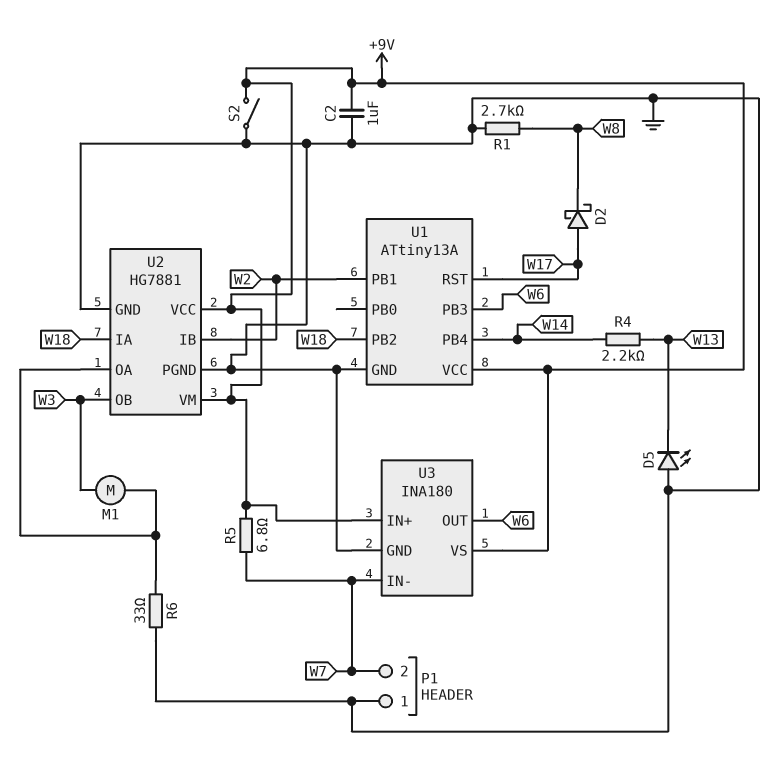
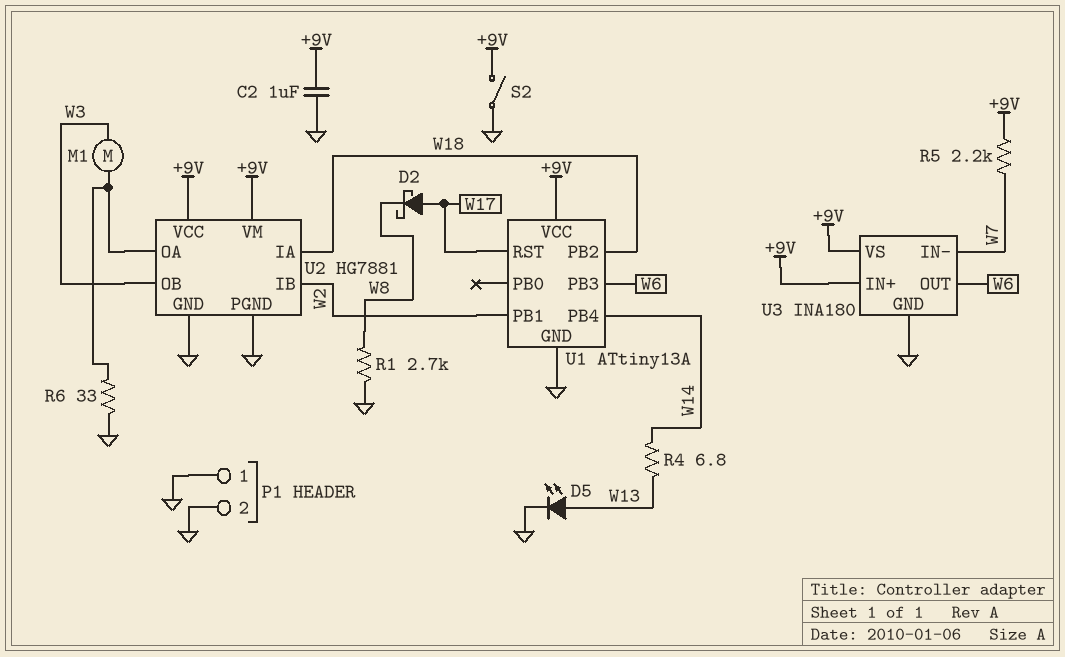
D5: LED (A GND, K W13) -> LED (A W13, K GND)
P1 pin 2: W7 -> GND
R4: 2.2k (W13, W14) -> 6.8 (W13, W14)
R5: 6.8 (+9V, W7) -> 2.2k (+9V, W7)

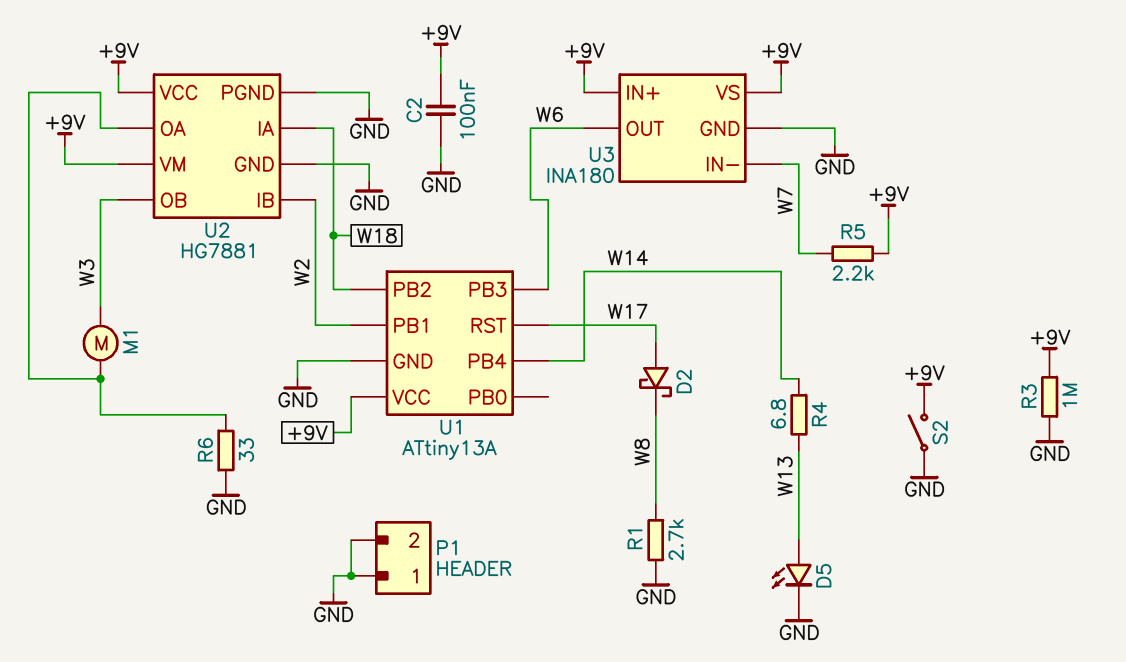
C2: 1uF (+9V, GND) -> 100nF (+9V, GND)
R3: none -> 1M (+9V, GND)

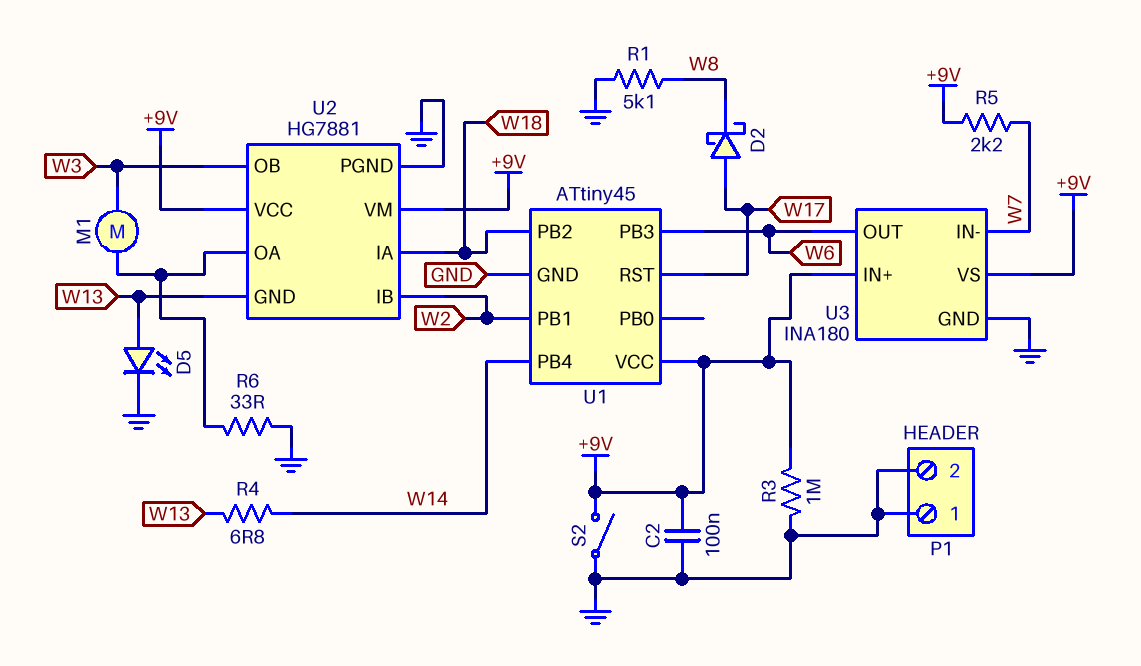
R1: 2.7k (GND, W8) -> 5.1k (GND, W8)
U1: ATtiny13A -> ATtiny45
U2 pin GND: GND -> W13

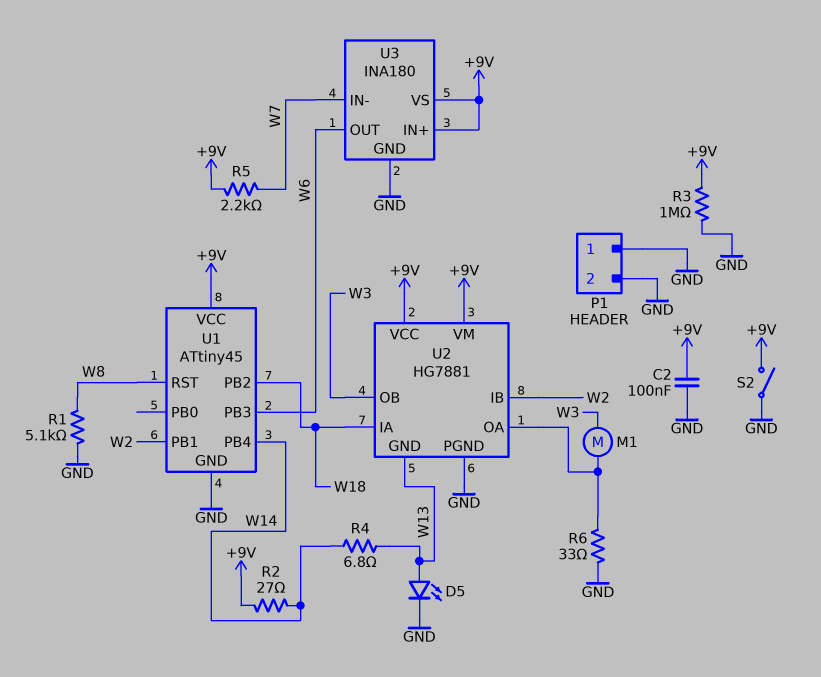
D2: schottky (A W17, K W8) -> none
R2: none -> 27 (+9V, W14)
U1 pin RST: W17 -> W8

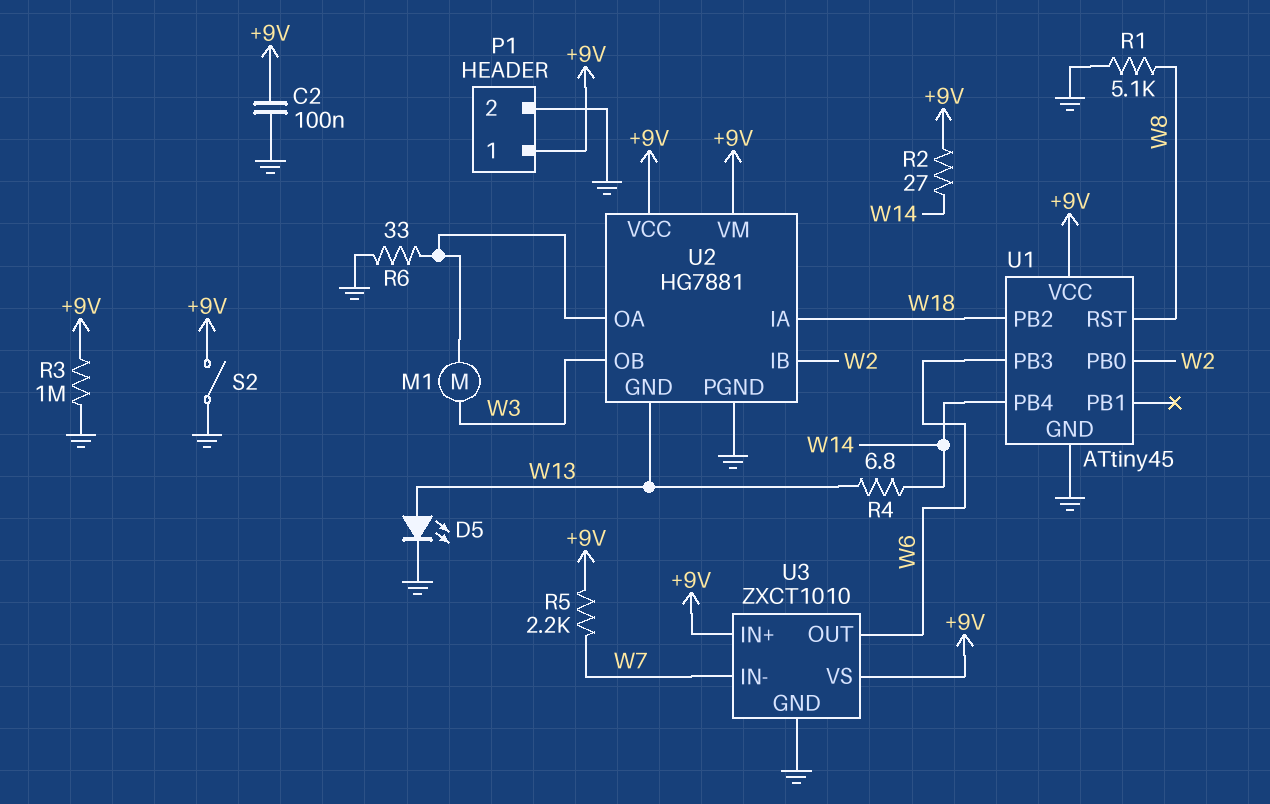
P1 pin 1: GND -> +9V
U1 pin PB0: none -> W2
U1 pin PB1: W2 -> none
U3: INA180 -> ZXCT1010

